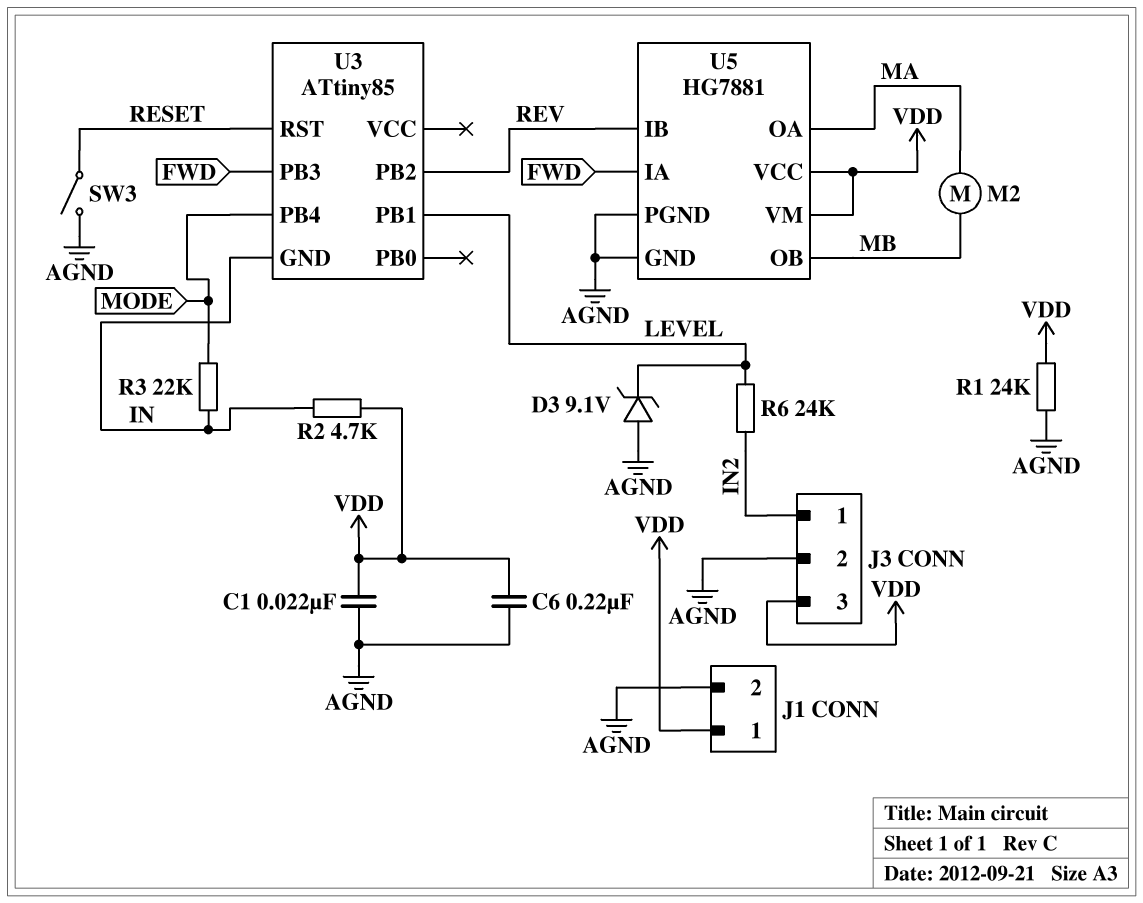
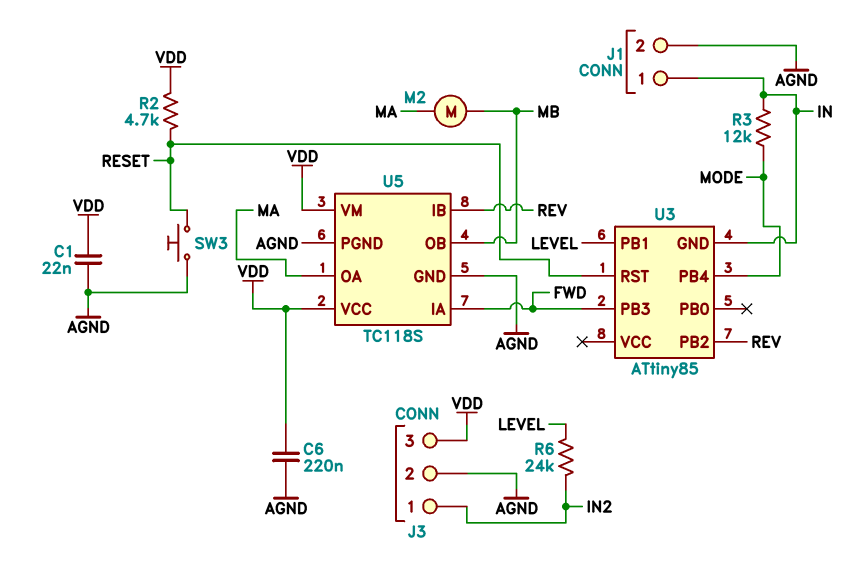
D3: zener 9.1V (A AGND, K LEVEL) -> none
J1 pin 1: VDD -> IN
R1: 24k (AGND, VDD) -> none
R2: 4.7k (IN, VDD) -> 4.7k (RESET, VDD)
R3: 22k (IN, MODE) -> 12k (IN, MODE)
SW3: switch (AGND, RESET) -> button (AGND, RESET)
U5: HG7881 -> TC118S

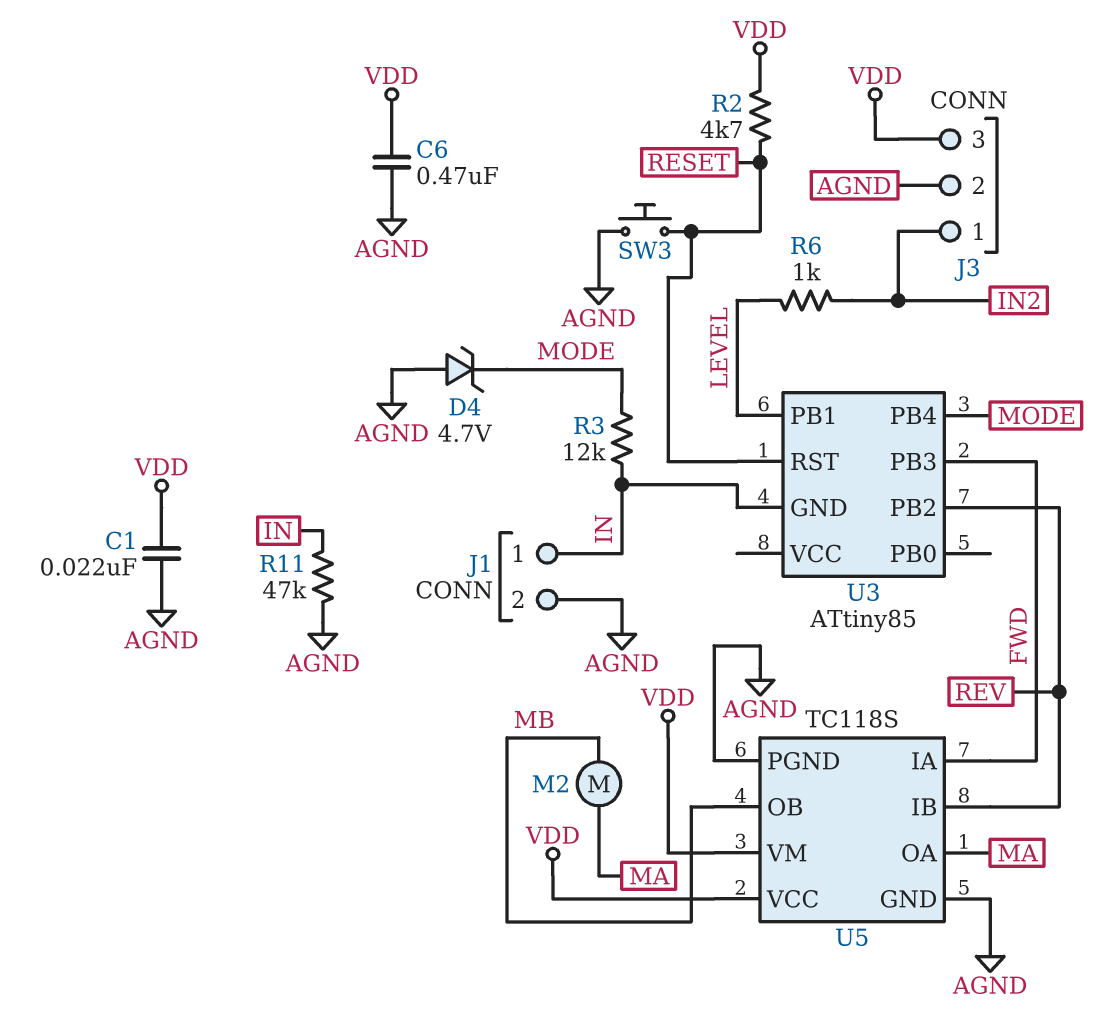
C6: 220nF (AGND, VDD) -> 470nF (AGND, VDD)
D4: none -> zener 4.7V (A AGND, K MODE)
R6: 24k (IN2, LEVEL) -> 1k (IN2, LEVEL)
R11: none -> 47k (AGND, IN)

